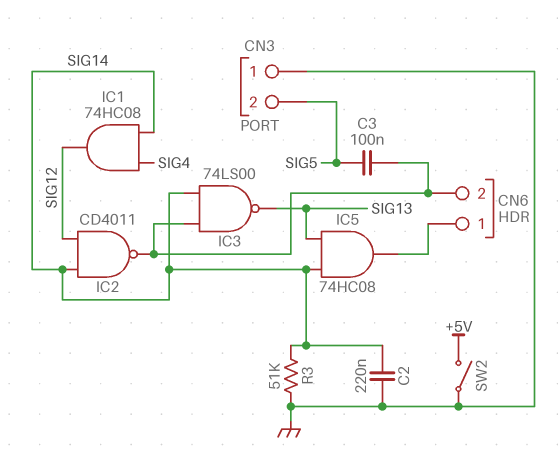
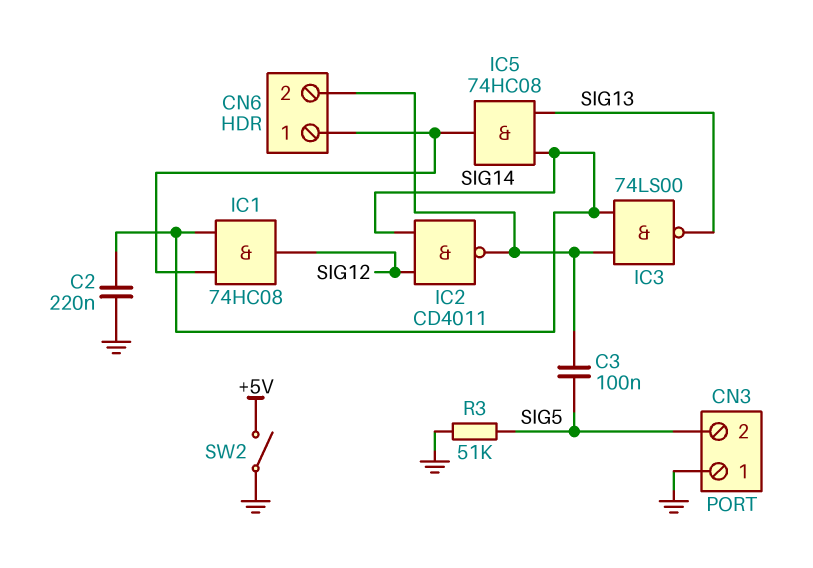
IC1: AND 74HC08 (in SIG4, in SIG14, out SIG12) -> AND 74HC08 (in CN6/1, in SIG14, out SIG12)
R3: 51k (GND, SIG14) -> 51k (GND, SIG5)

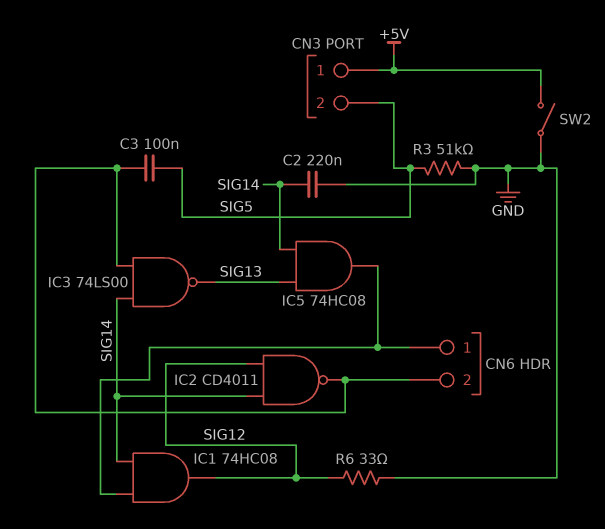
CN3 pin 1: GND -> +5V
R6: none -> 33 (GND, SIG12)

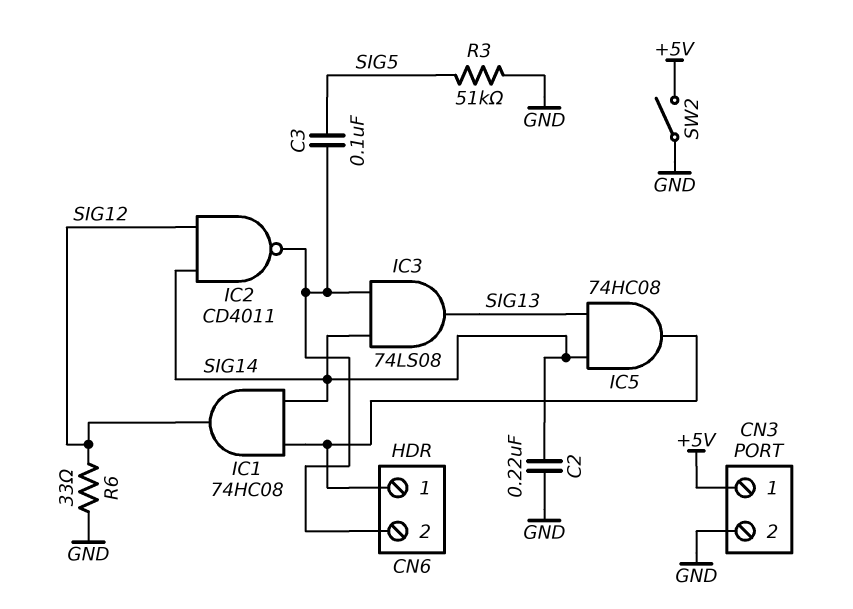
CN3 pin 2: SIG5 -> GND
IC3: NAND 74LS00 (in CN6/2, in SIG14, out SIG13) -> AND 74LS08 (in CN6/2, in SIG14, out SIG13)

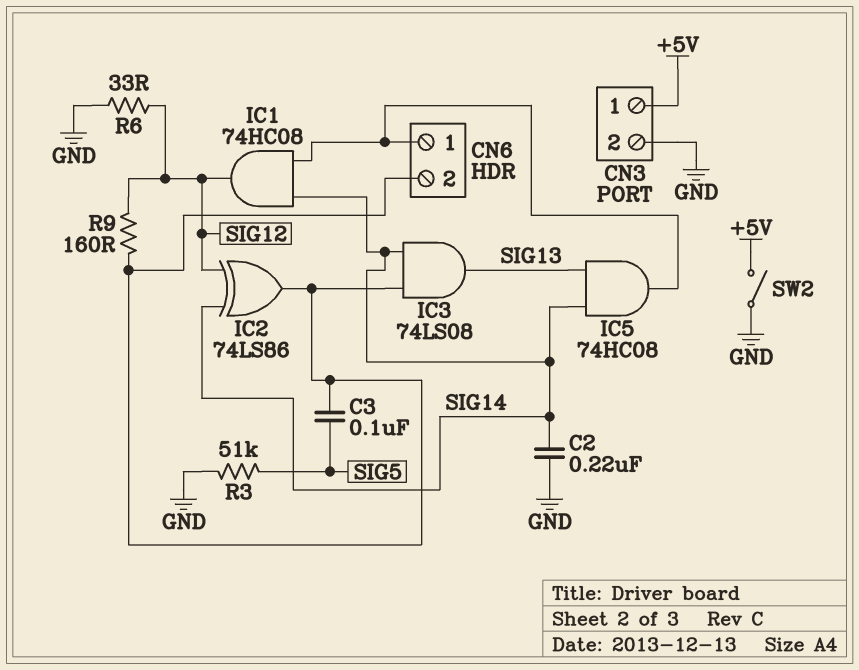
IC2: NAND CD4011 (in SIG12, in SIG14, out CN6/2) -> XOR 74LS86 (in SIG12, in SIG14, out CN6/2)
R9: none -> 160 (CN6/2, SIG12)

